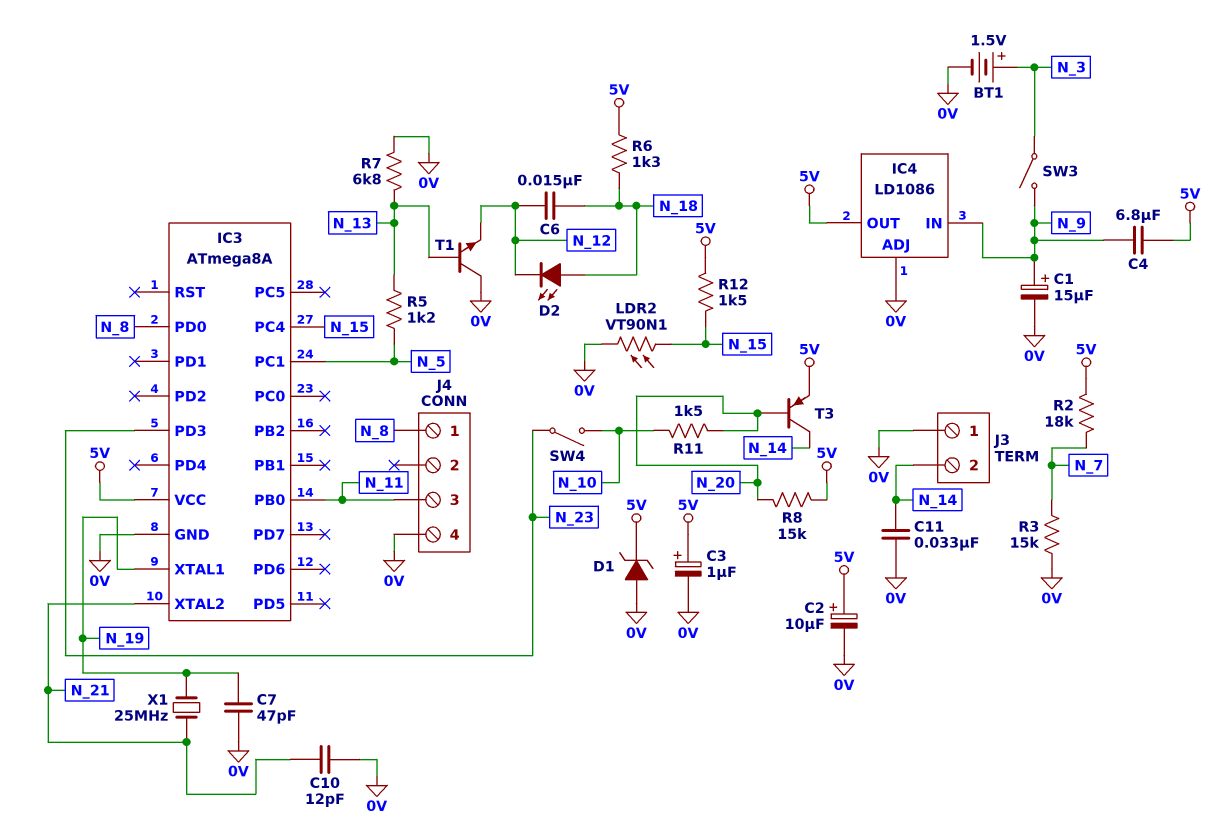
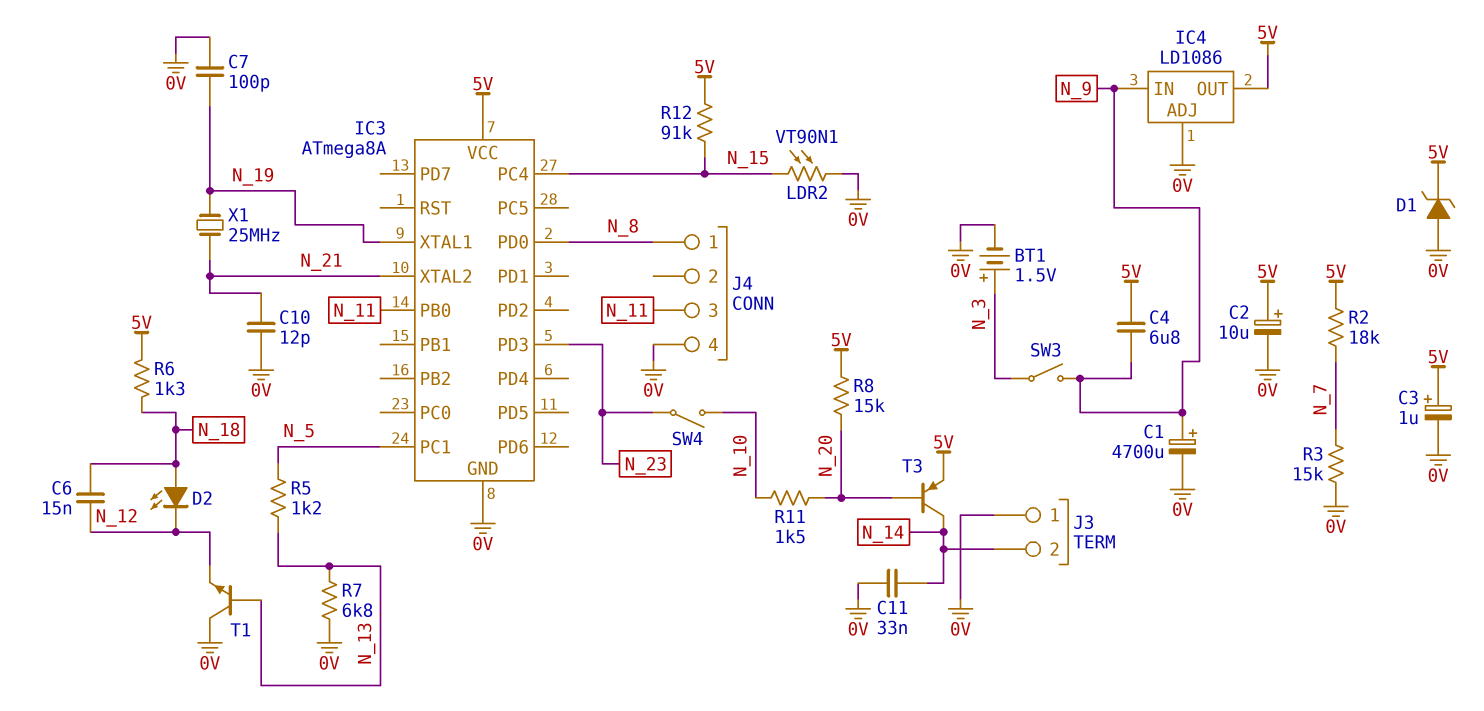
C1: 15uF (plus N_9, minus 0V) -> 4700uF (plus N_9, minus 0V)
C7: 47pF (0V, N_19) -> 100pF (0V, N_19)
R12: 1.5k (5V, N_15) -> 91k (5V, N_15)

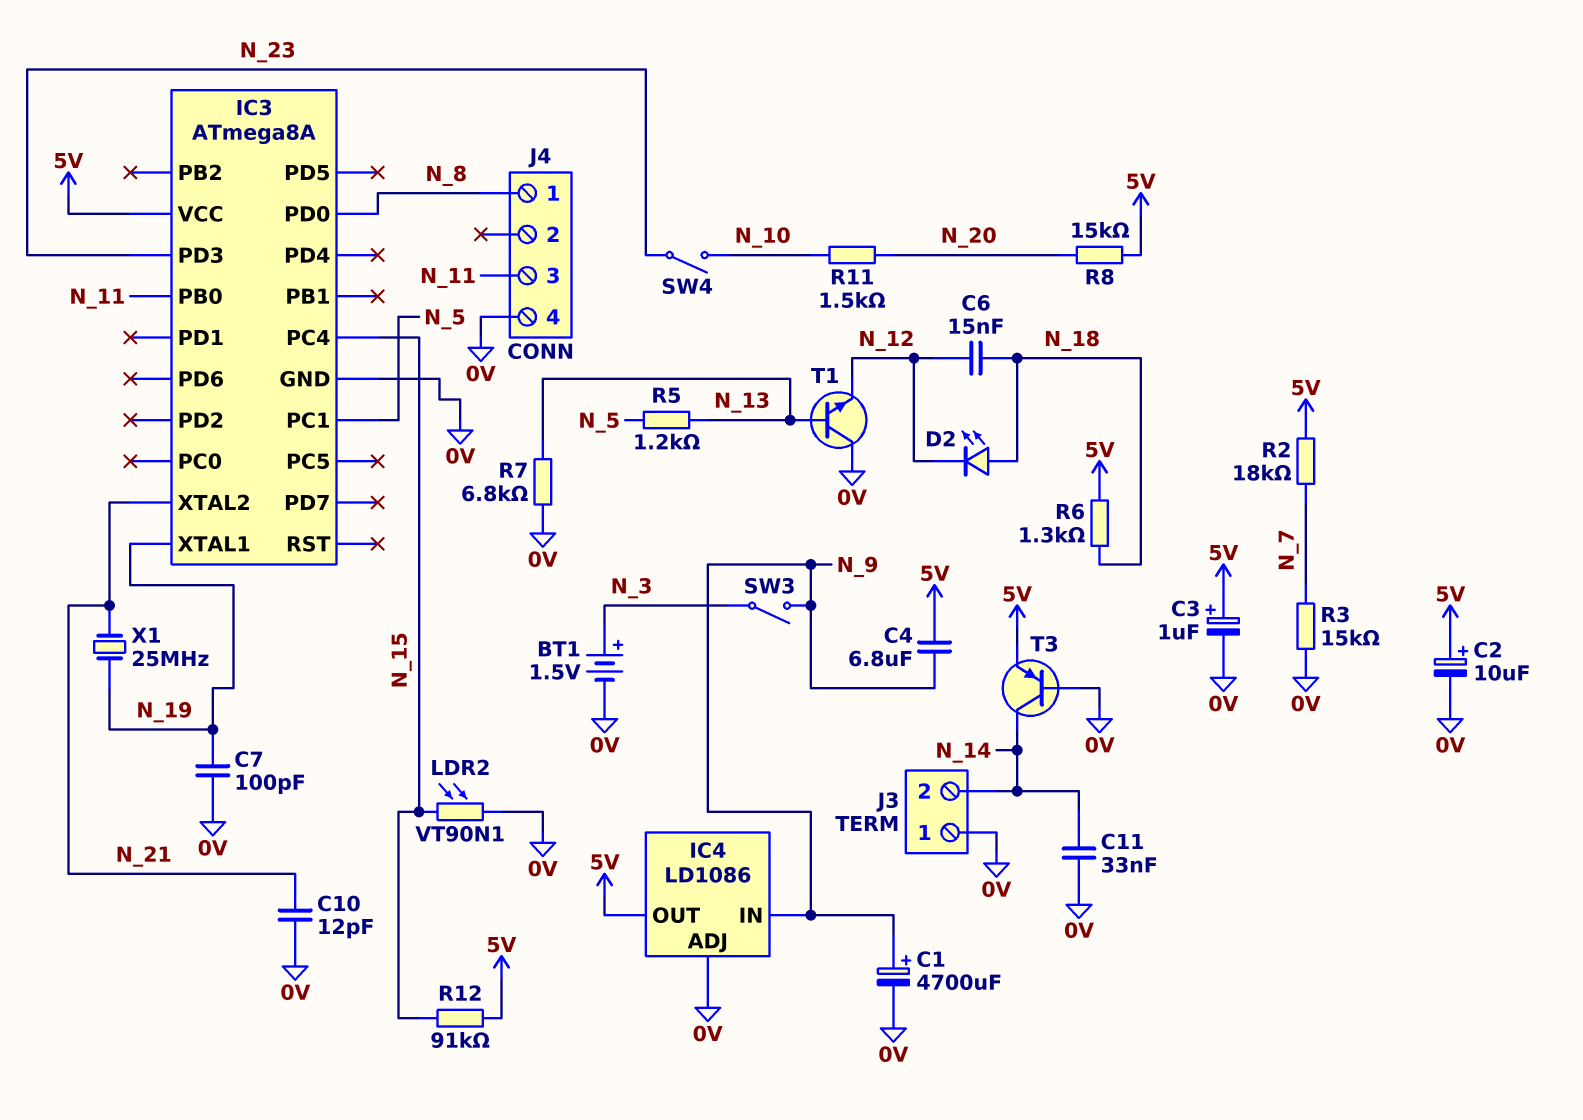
D1: zener (A 0V, K 5V) -> none
T3: PNP (B N_20, C N_14, E 5V) -> PNP (B 0V, C N_14, E 5V)

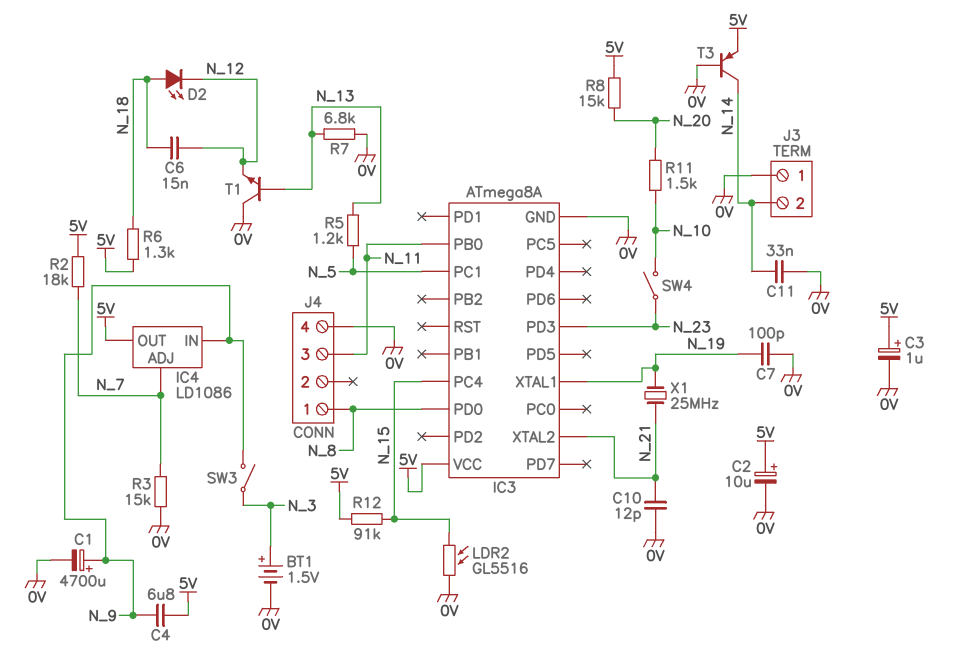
IC4 pin ADJ: 0V -> N_7
LDR2: VT90N1 (0V, N_15) -> GL5516 (0V, N_15)

